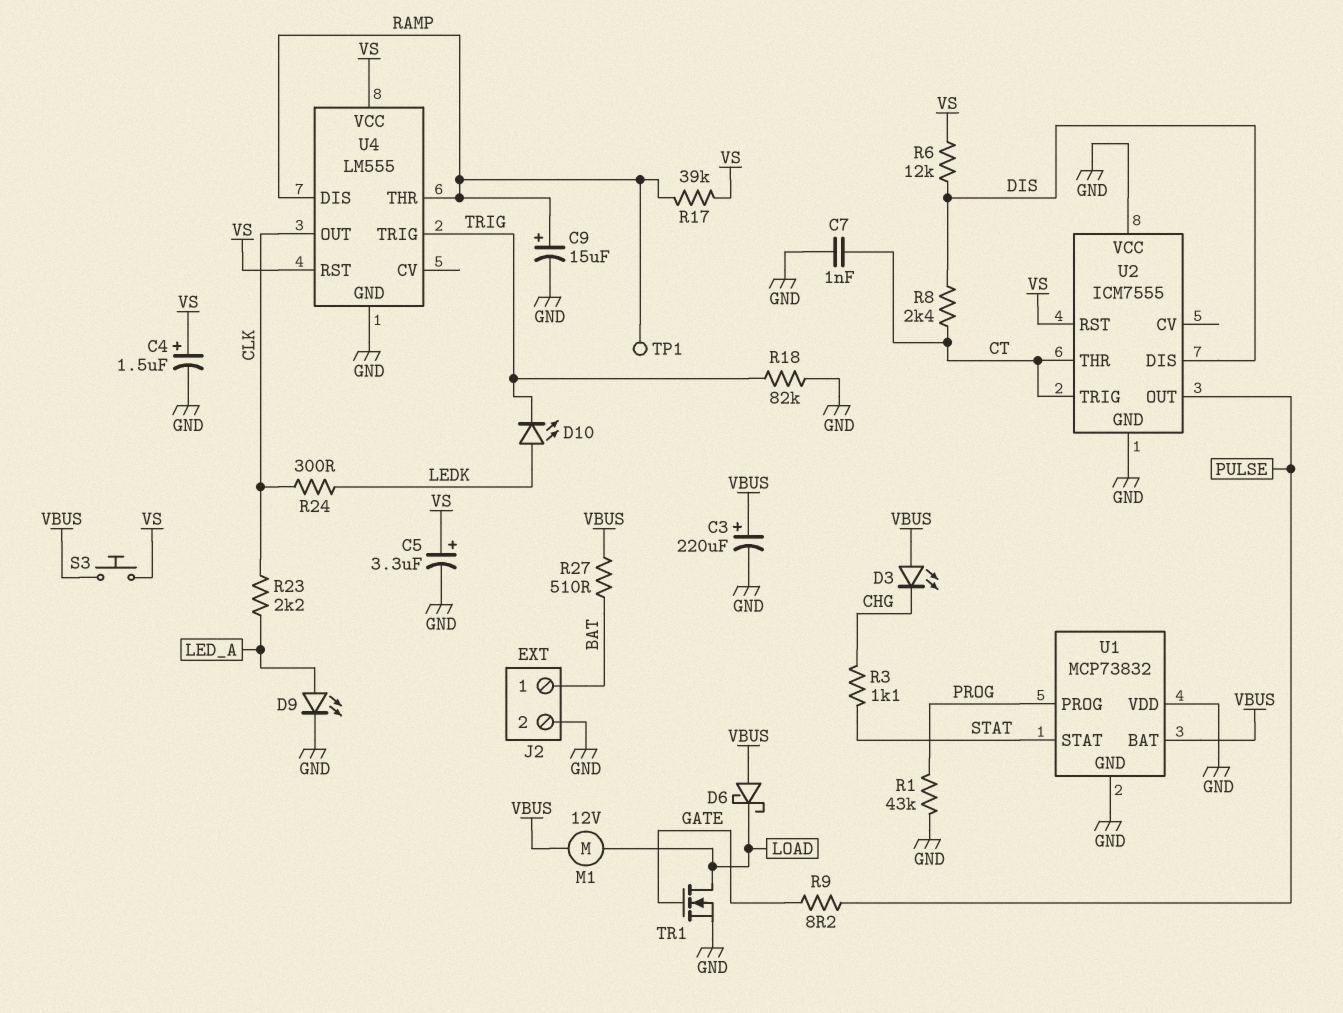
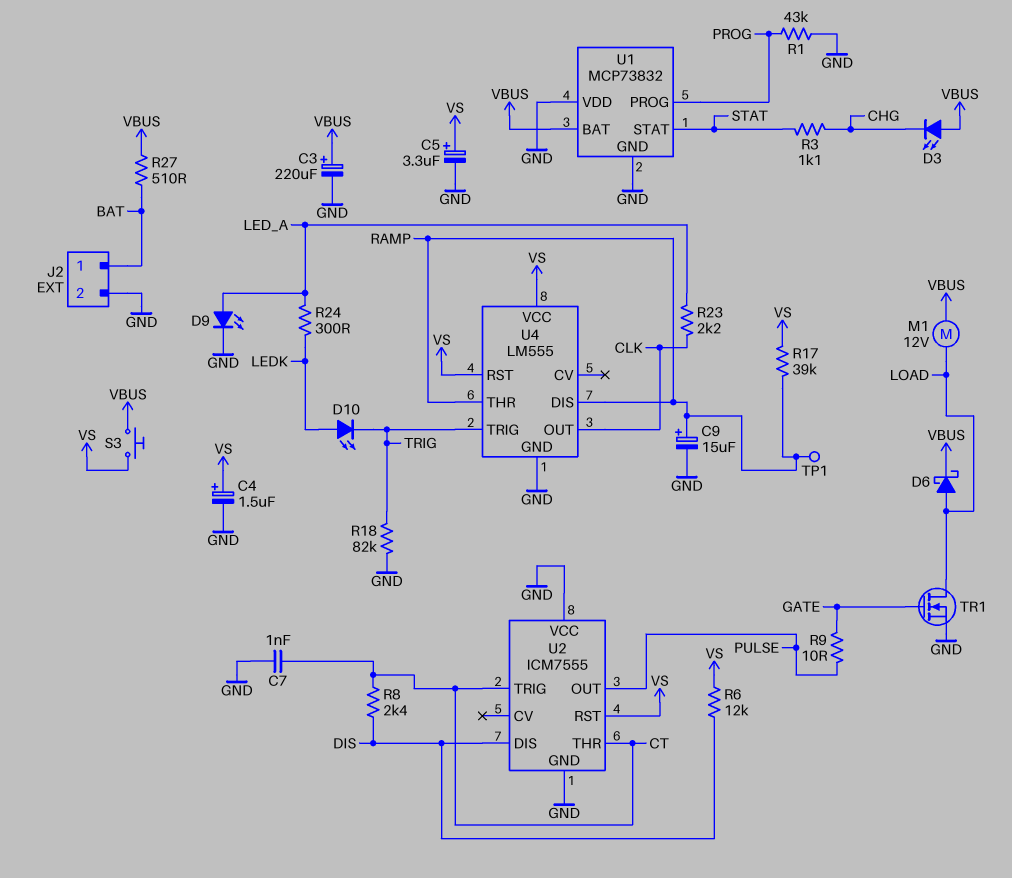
D6: schottky (A VBUS, K LOAD) -> schottky (A LOAD, K VBUS)
R9: 8.2 (GATE, PULSE) -> 10 (GATE, PULSE)
R24: 300 (CLK, LEDK) -> 300 (LEDK, LED_A)

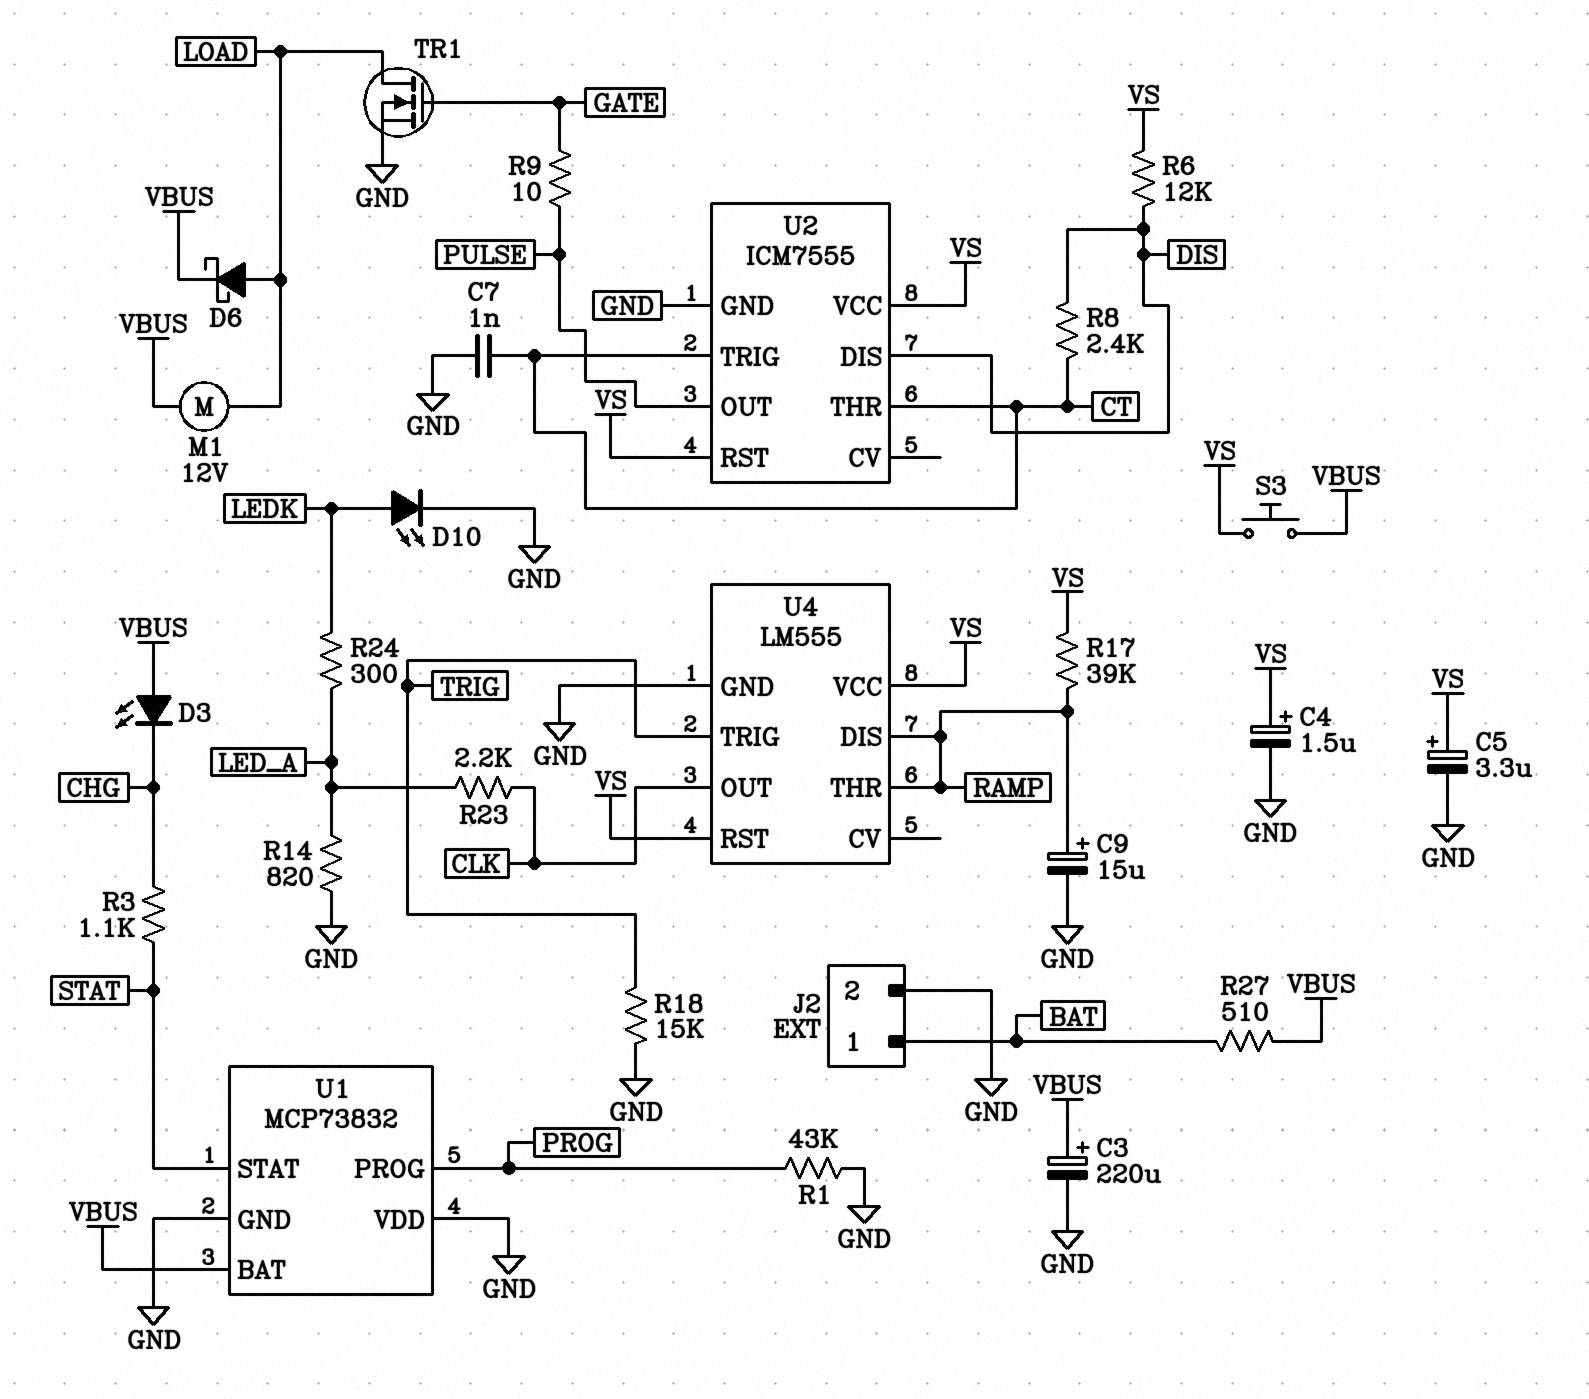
D9: LED (A LED_A, K GND) -> none
D10: LED (A LEDK, K TRIG) -> LED (A LEDK, K GND)
R14: none -> 820 (GND, LED_A)
R18: 82k (GND, TRIG) -> 15k (GND, TRIG)
TP1: test point (RAMP) -> none
U2 pin VCC: GND -> VS

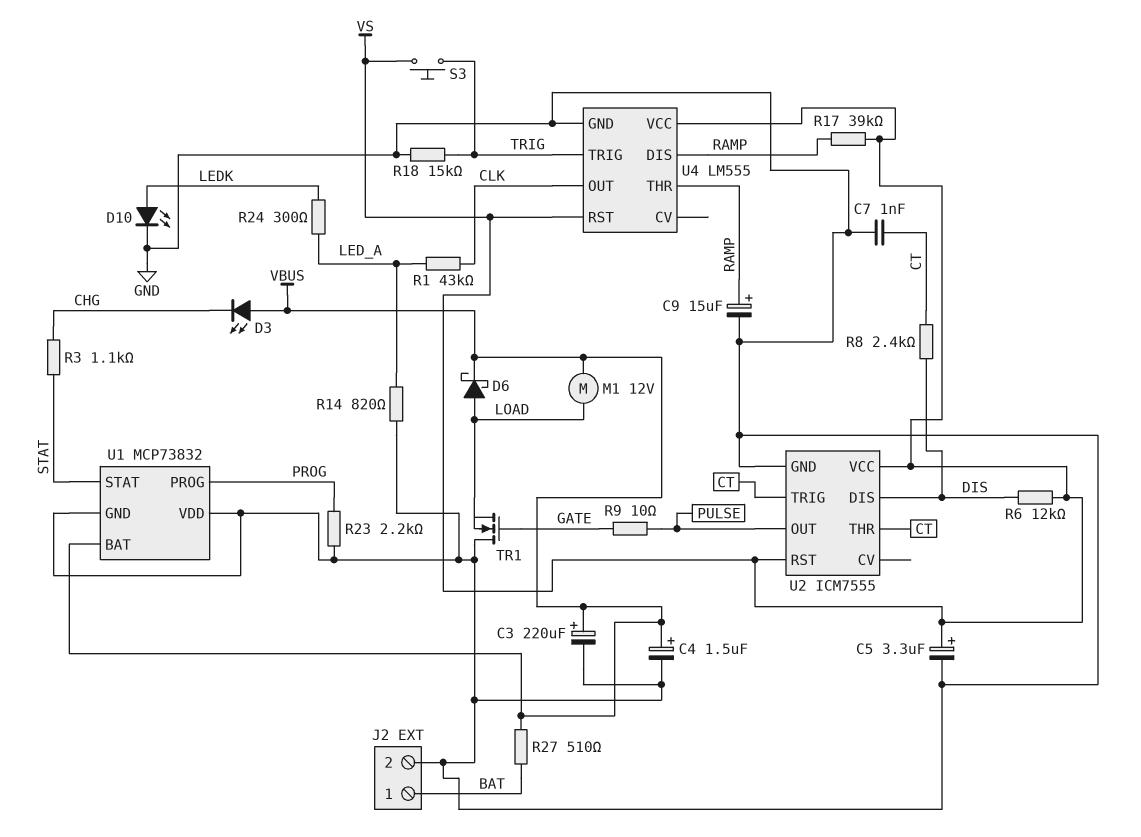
C4: 1.5uF (plus VS, minus GND) -> 1.5uF (plus VBUS, minus GND)
R1: 43k (GND, PROG) -> 43k (CLK, LED_A)
R23: 2.2k (CLK, LED_A) -> 2.2k (GND, PROG)
S3: button (VBUS, VS) -> button (TRIG, VS)
TR1: NMOS (G GATE, D LOAD, S GND) -> NMOS (G GATE, D GND, S LOAD)

